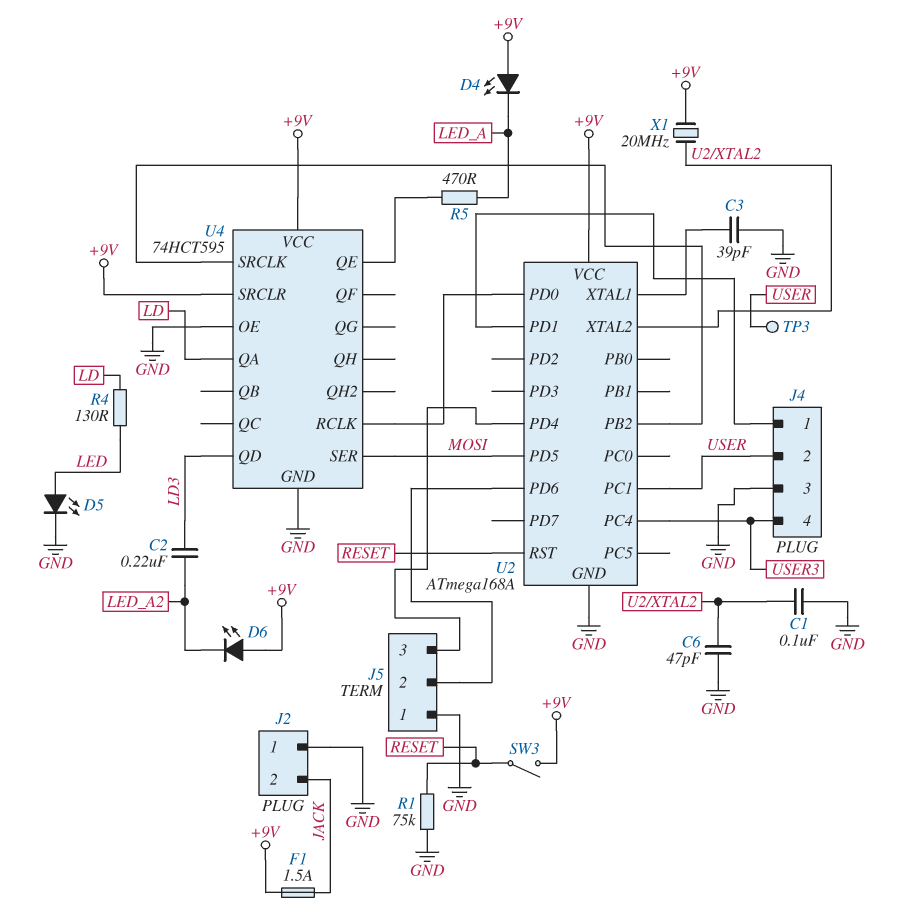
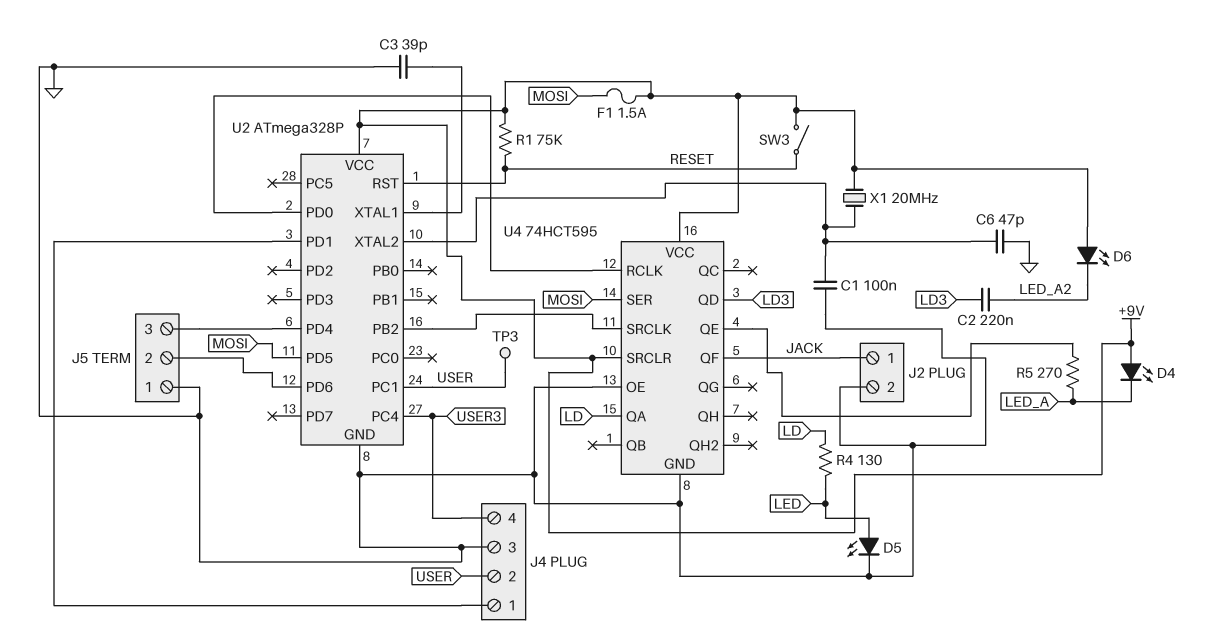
F1: 1.5A (+9V, JACK) -> 1.5A (+9V, MOSI)
J2 pin 1: GND -> JACK
J2 pin 2: JACK -> GND
R1: 75k (GND, RESET) -> 75k (+9V, RESET)
R5: 470 (LED_A, U4/QE) -> 270 (LED_A, U4/QE)
U2: ATmega168A -> ATmega328P
U4 pin QF: none -> JACK

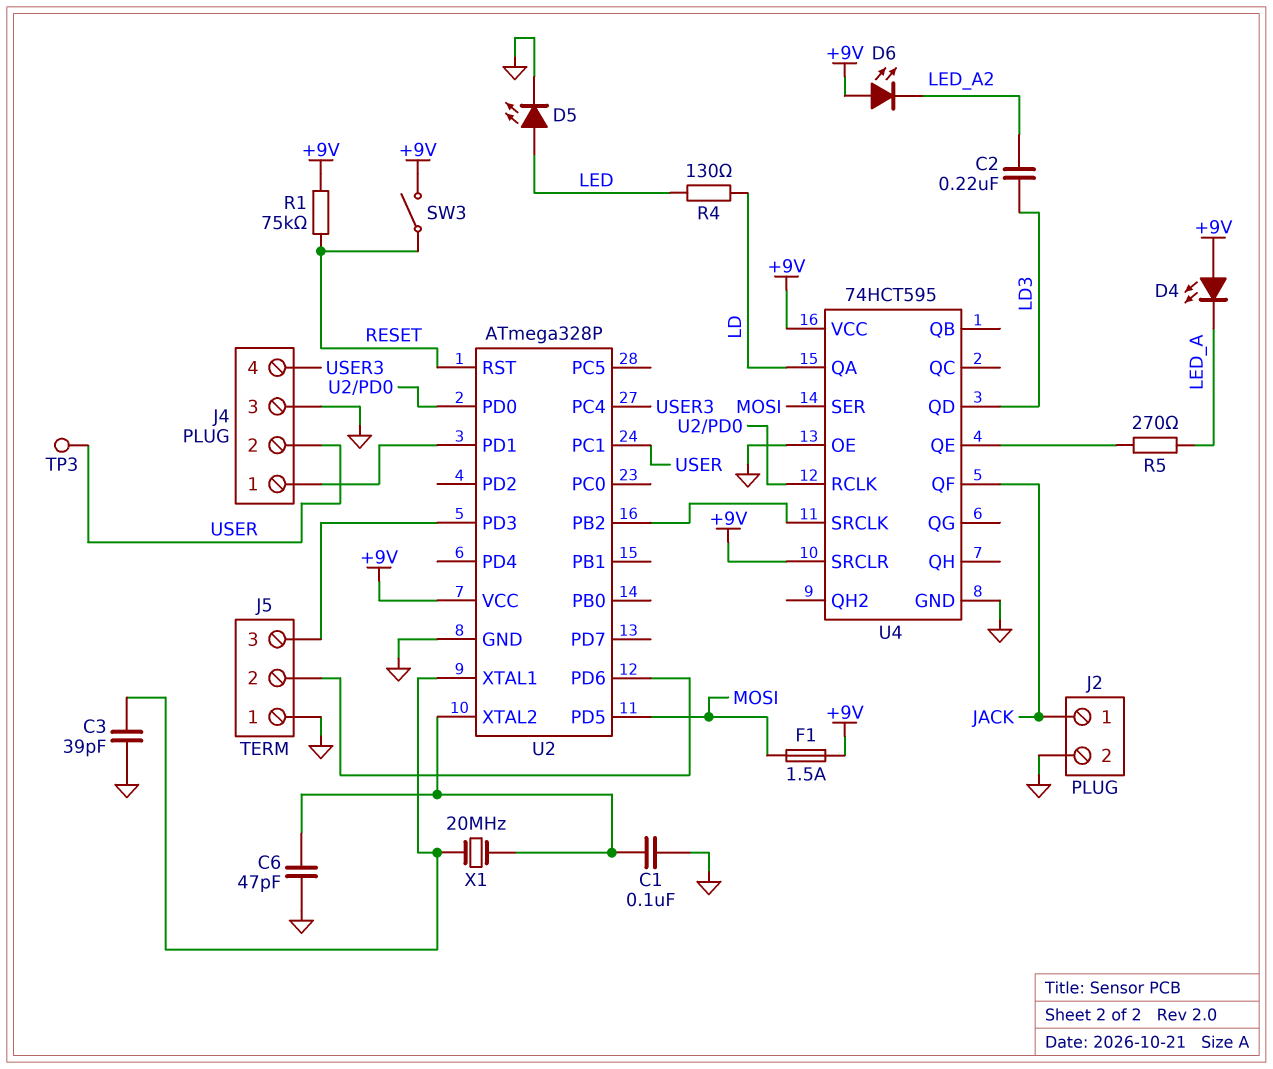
U2 pin PD3: none -> J5/3
U2 pin PD4: J5/3 -> none
X1: 20MHz (+9V, U2/XTAL2) -> 20MHz (U2/XTAL1, U2/XTAL2)

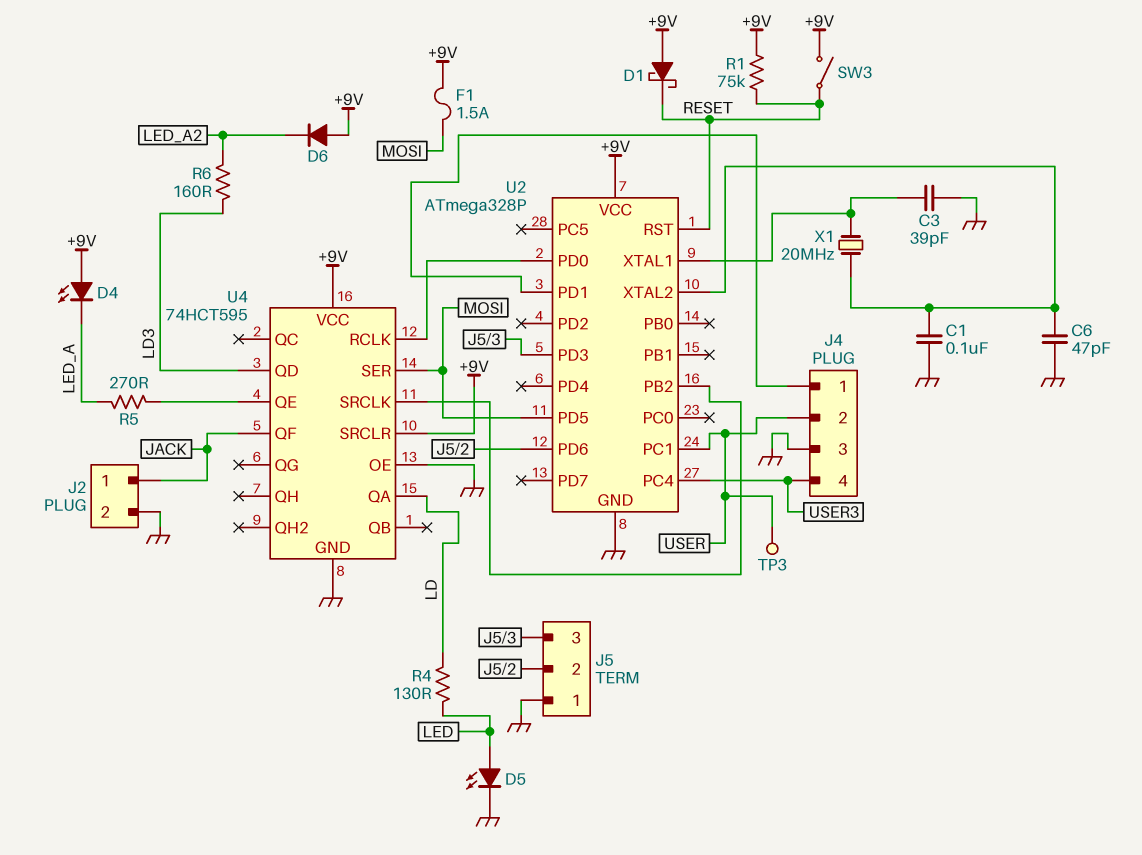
C2: 220nF (LD3, LED_A2) -> none
D1: none -> schottky (A +9V, K RESET)
D6: LED (A +9V, K LED_A2) -> diode (A +9V, K LED_A2)
R6: none -> 160 (LD3, LED_A2)

